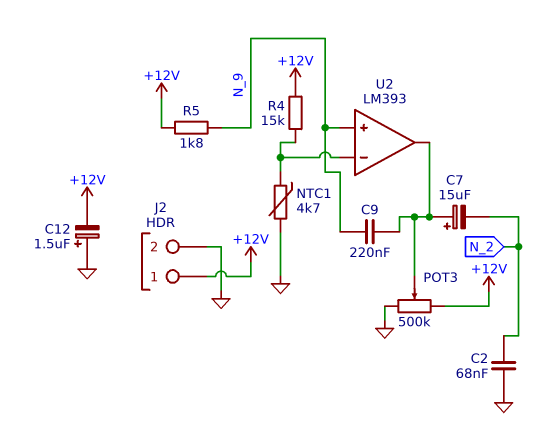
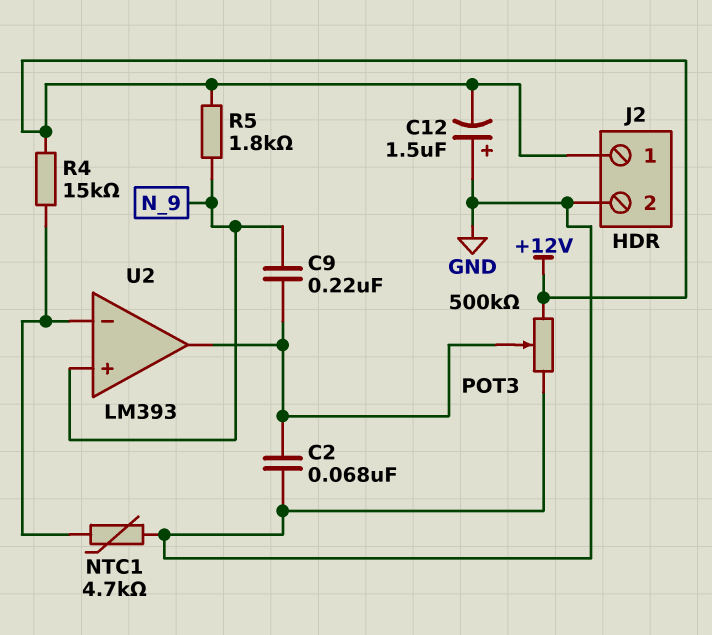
C2: 68nF (GND, N_2) -> 68nF (GND, U2/out)
C7: 15uF (plus U2/out, minus N_2) -> none

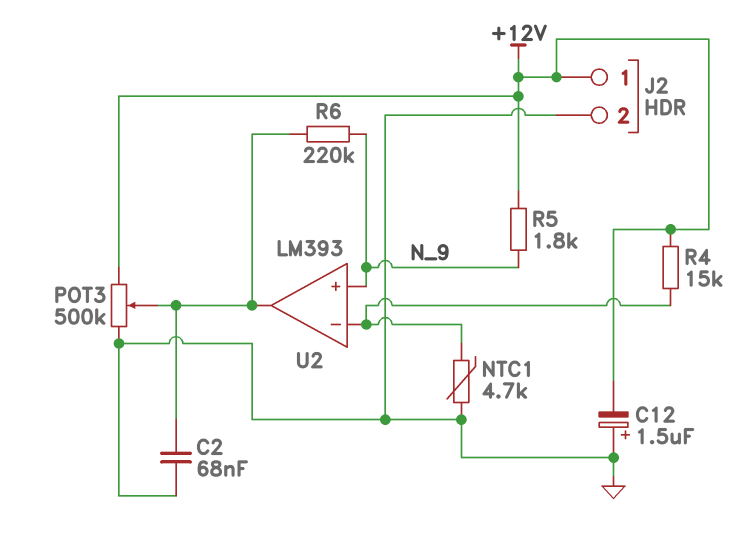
C9: 220nF (N_9, U2/out) -> none
R6: none -> 220k (N_9, U2/out)

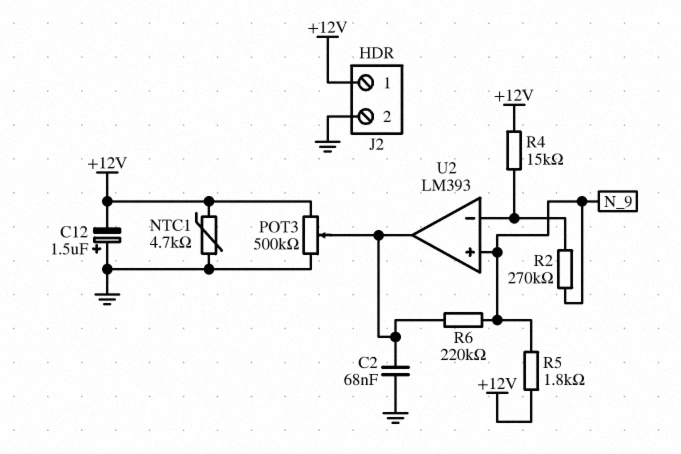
NTC1: 4.7k (GND, U2/in-) -> 4.7k (+12V, GND)
R2: none -> 270k (N_9, U2/in-)

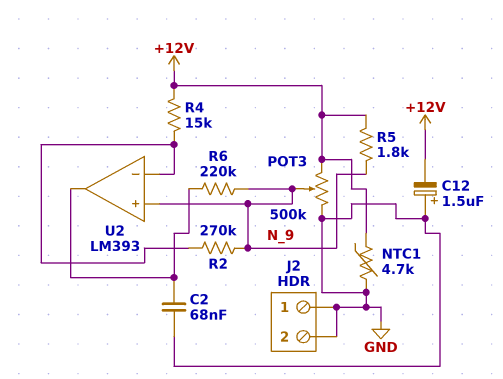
J2 pin 1: +12V -> GND
POT3: 500k (+12V, GND, wiper U2/out) -> 500k (+12V, GND, wiper N_9)

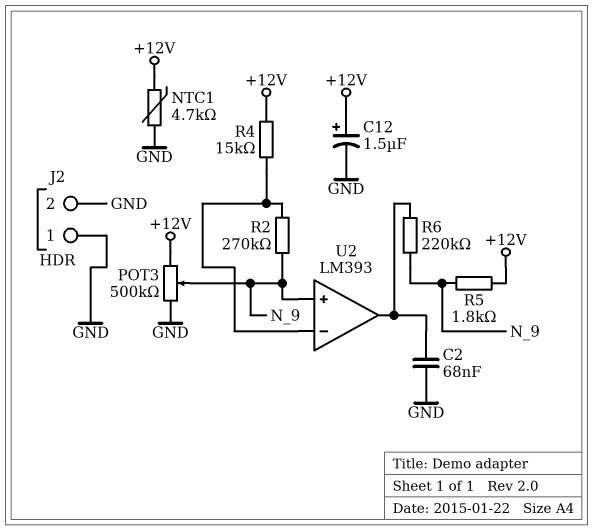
C12: 1.5uF (plus GND, minus +12V) -> 1.5uF (plus +12V, minus GND)

